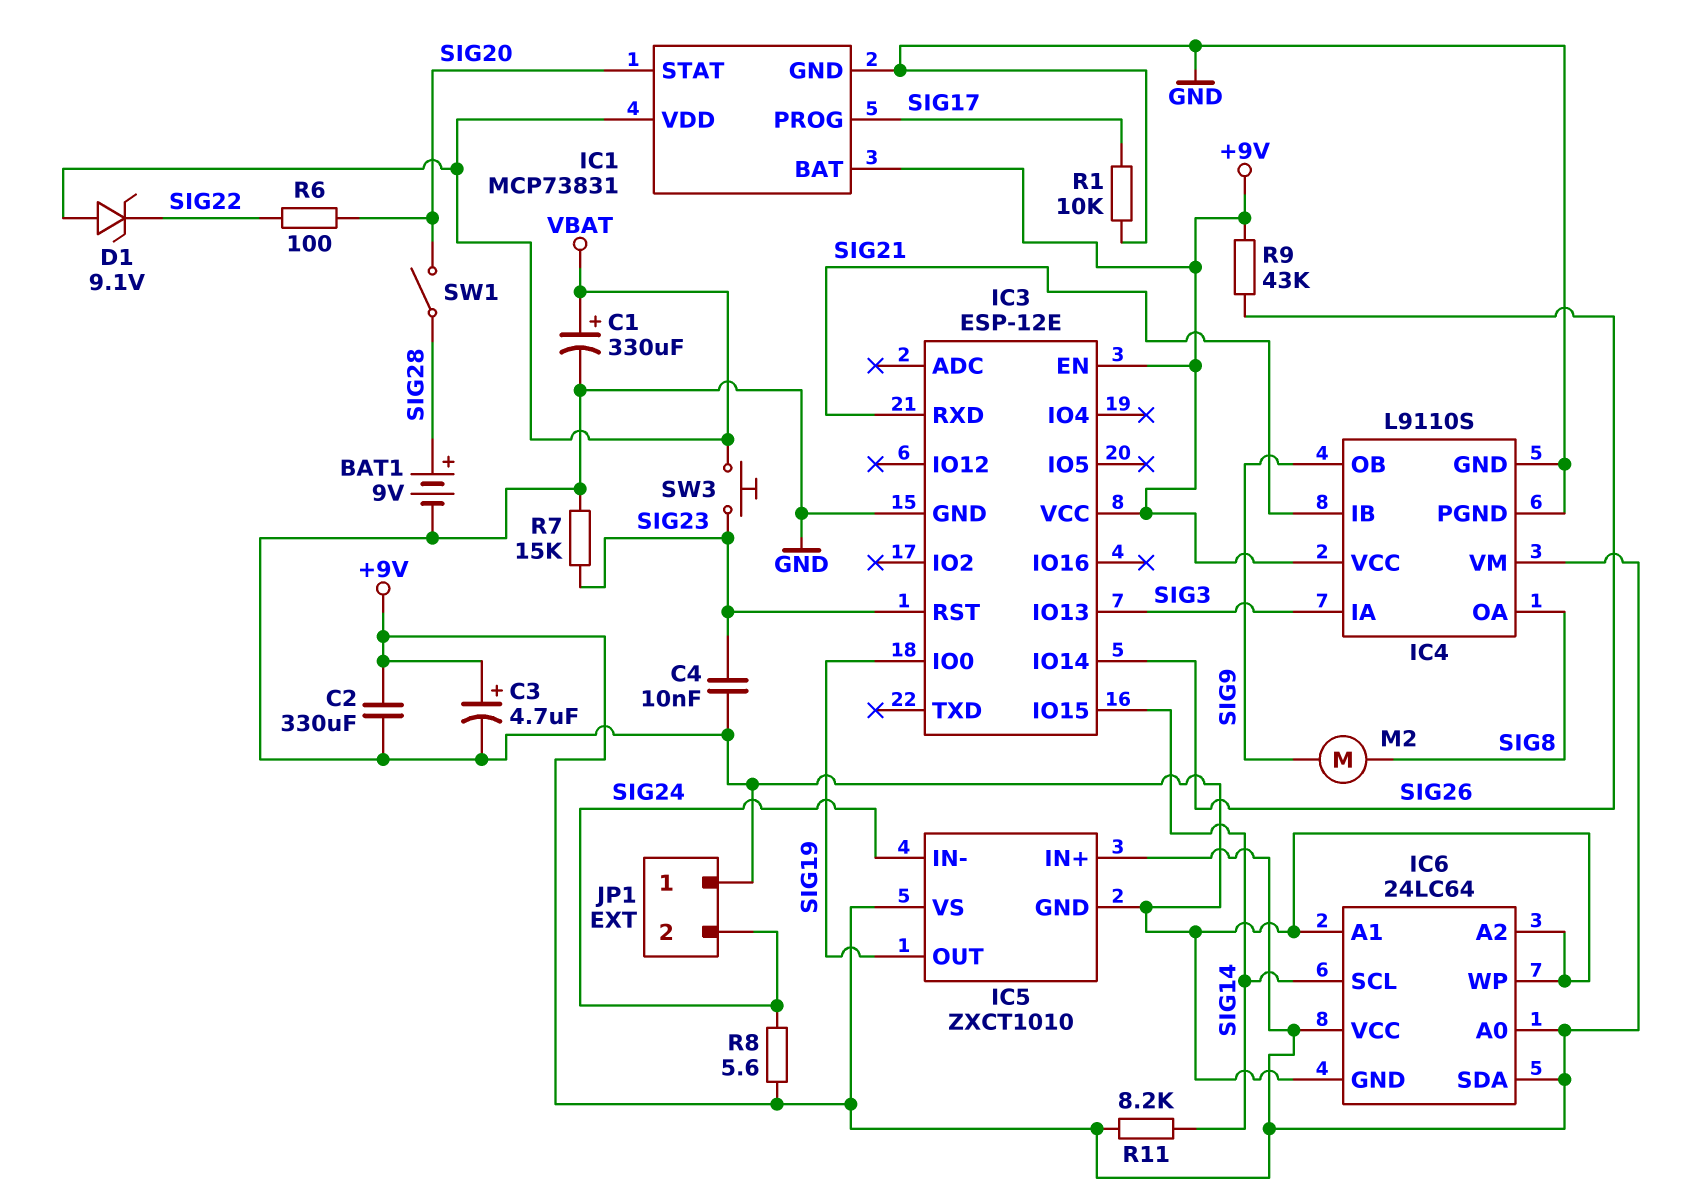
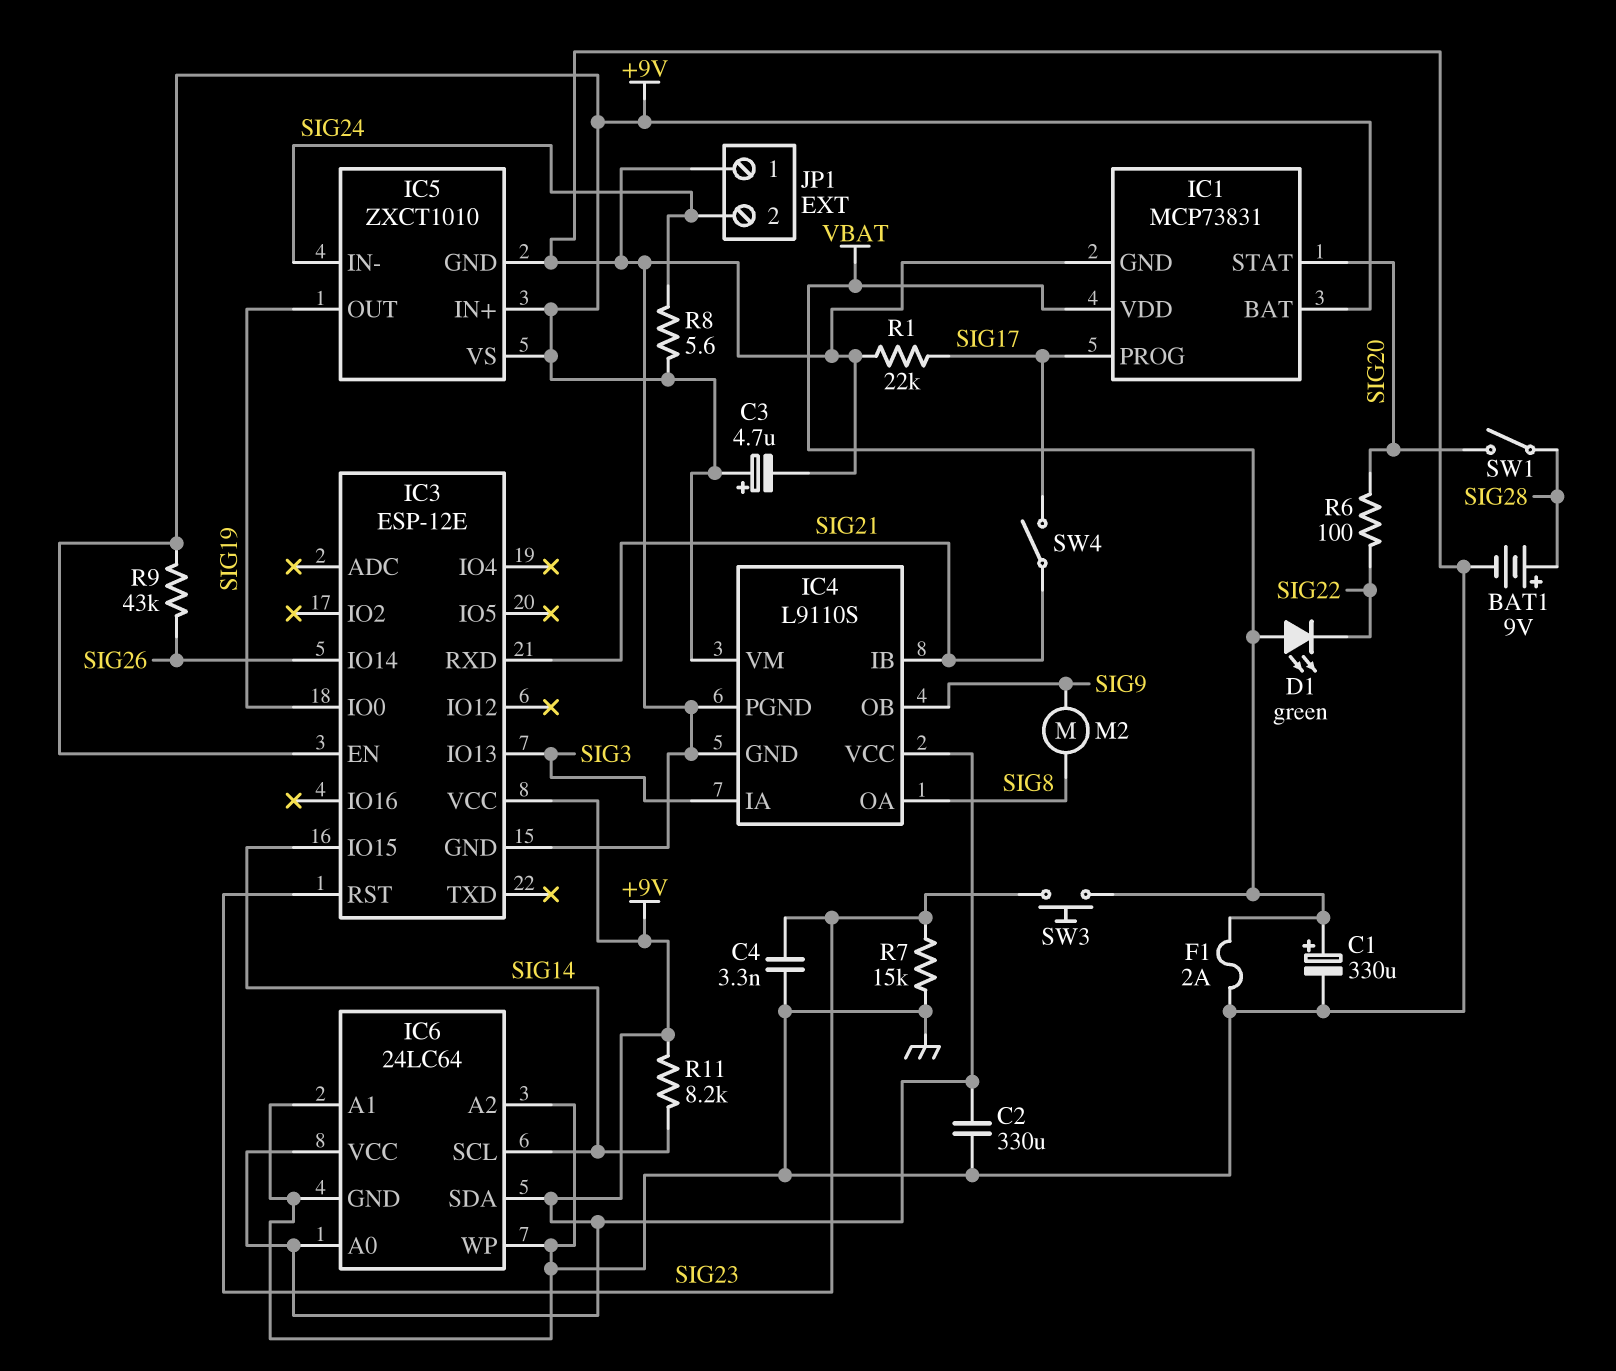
C4: 10nF (GND, SIG23) -> 3.3nF (GND, SIG23)
D1: zener 9.1V (A VBAT, K SIG22) -> LED green (A VBAT, K SIG22)
F1: none -> 2A (GND, VBAT)
R1: 10k (GND, SIG17) -> 22k (GND, SIG17)
SW4: none -> switch (SIG17, SIG21)

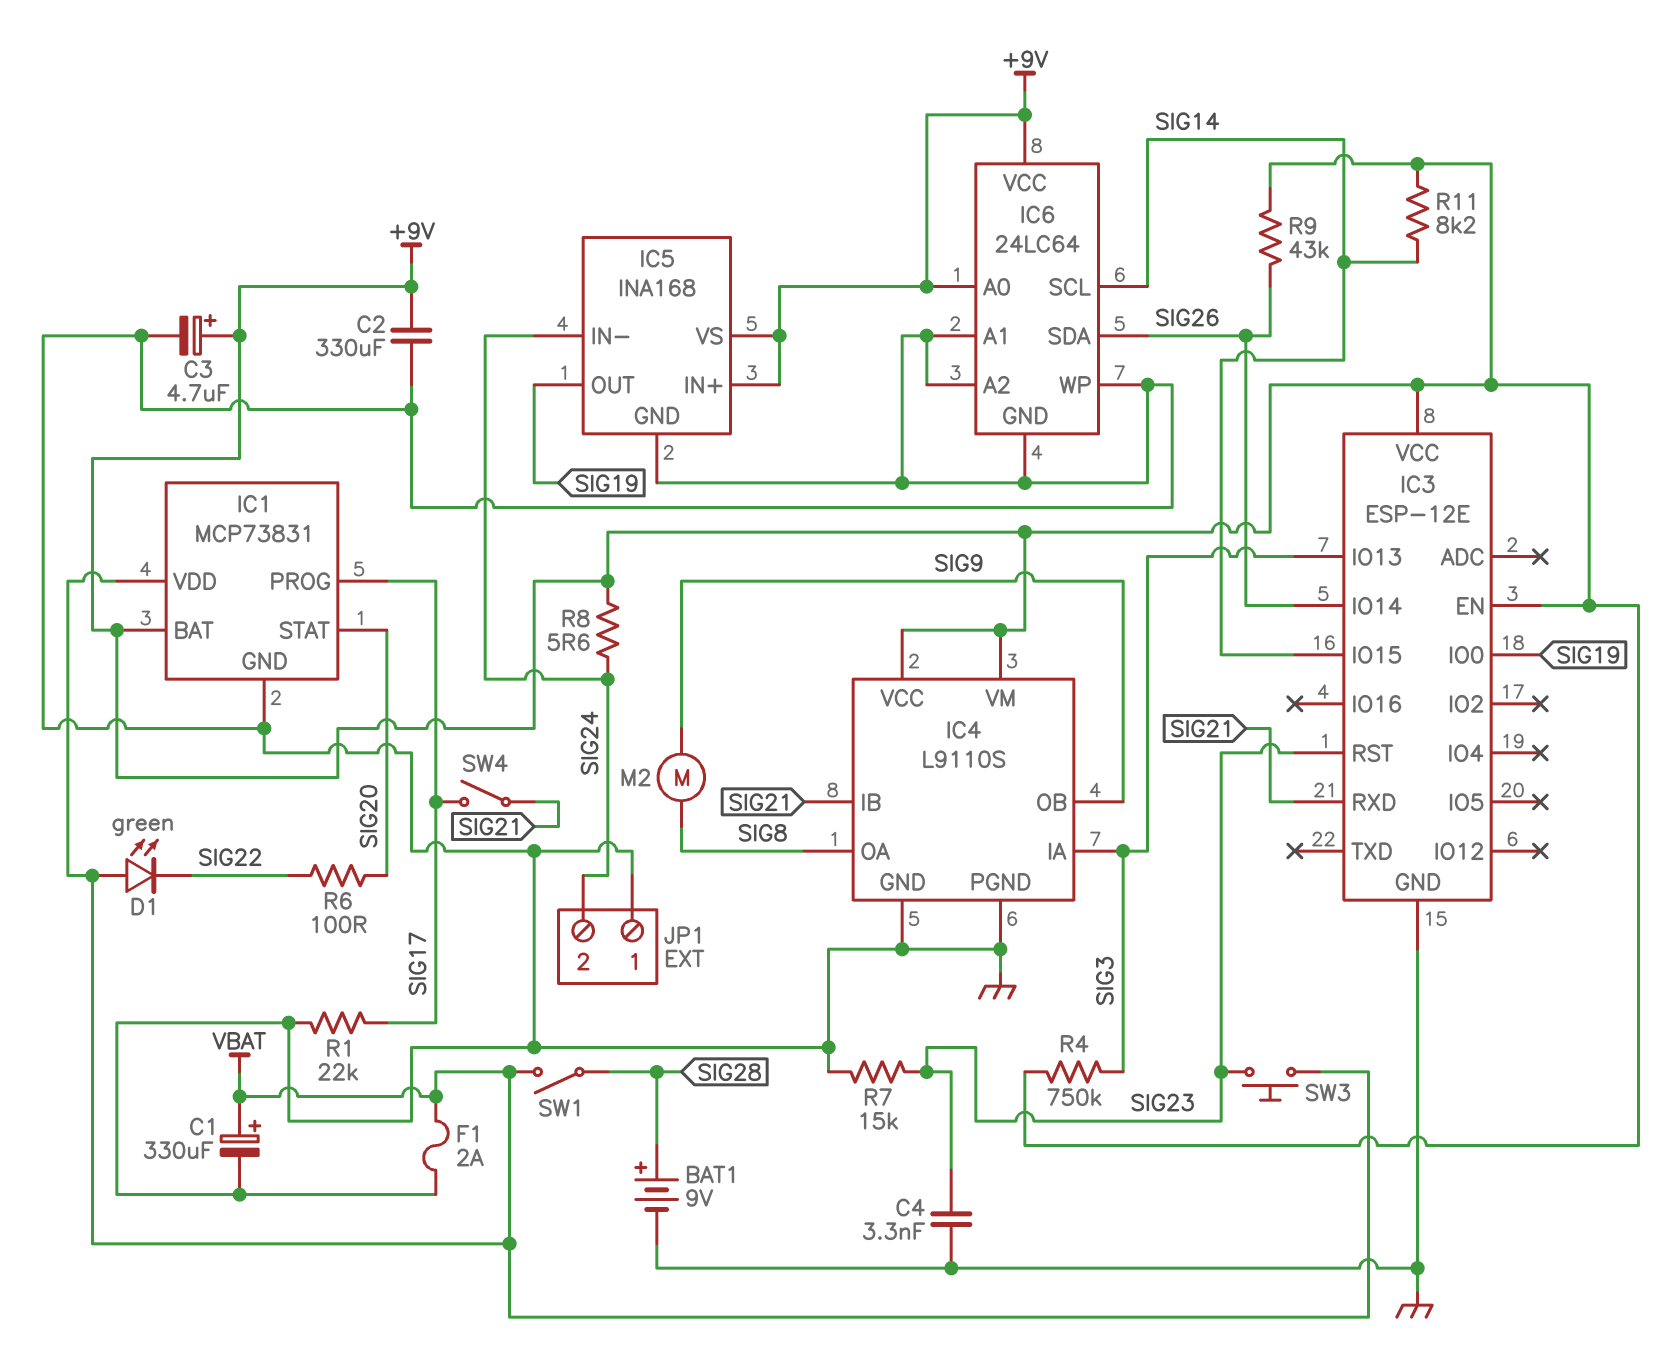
IC5: ZXCT1010 -> INA168
IC6 pin SDA: +9V -> SIG26
R4: none -> 750k (+9V, SIG3)
SW1: switch (SIG20, SIG28) -> switch (SIG28, VBAT)

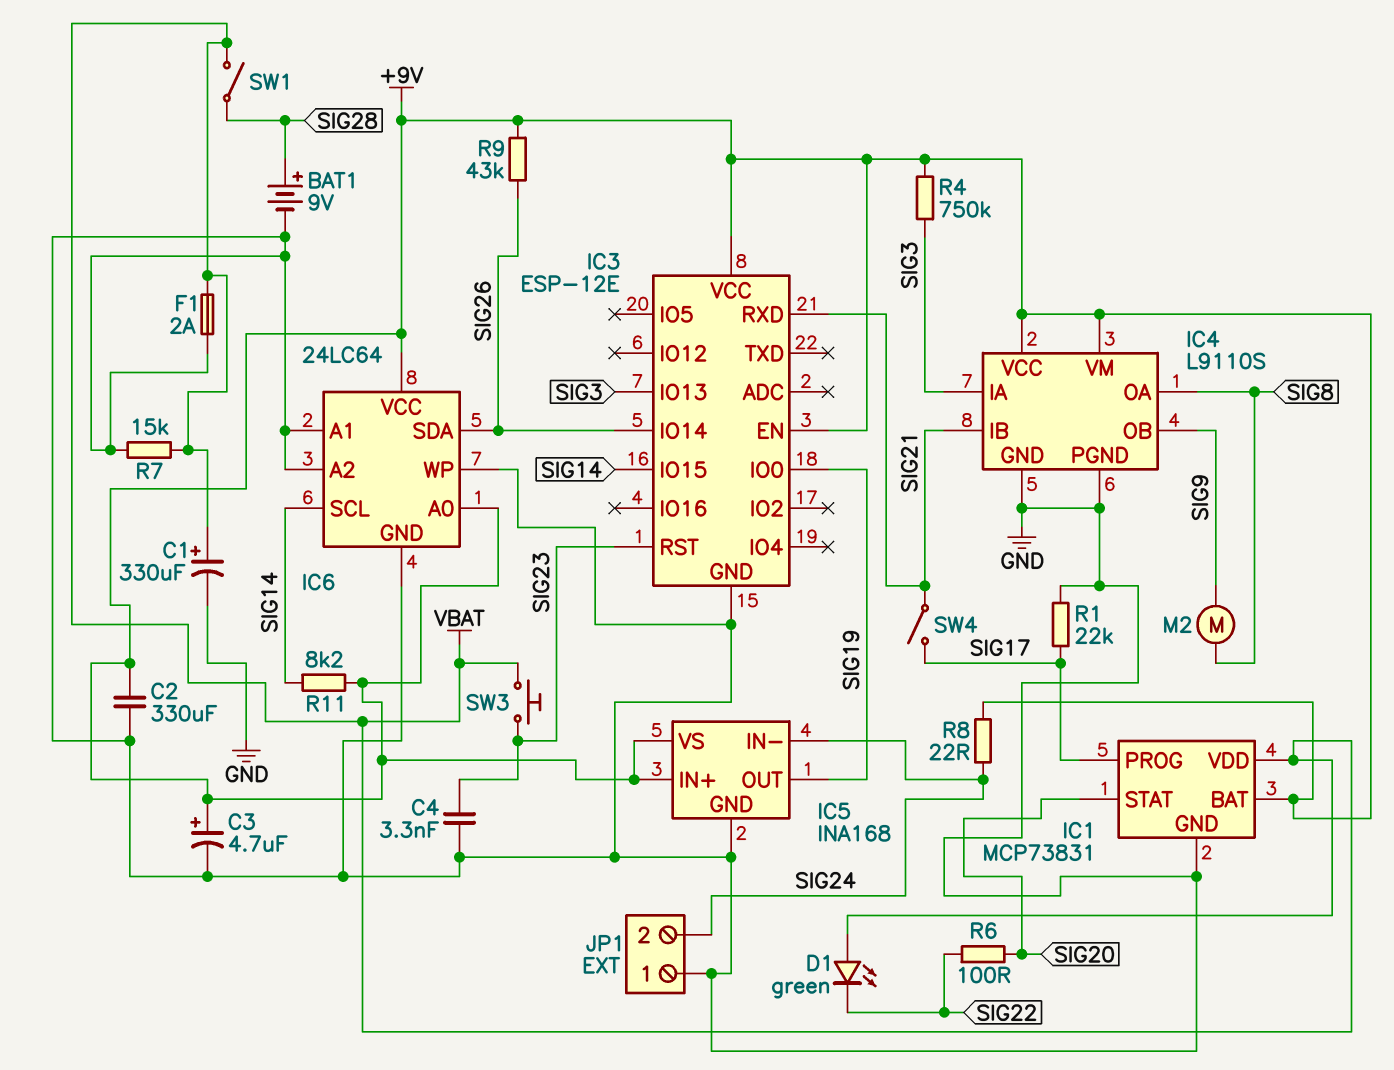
R7: 15k (GND, SIG23) -> 15k (GND, VBAT)
R8: 5.6 (+9V, SIG24) -> 22 (+9V, SIG24)

